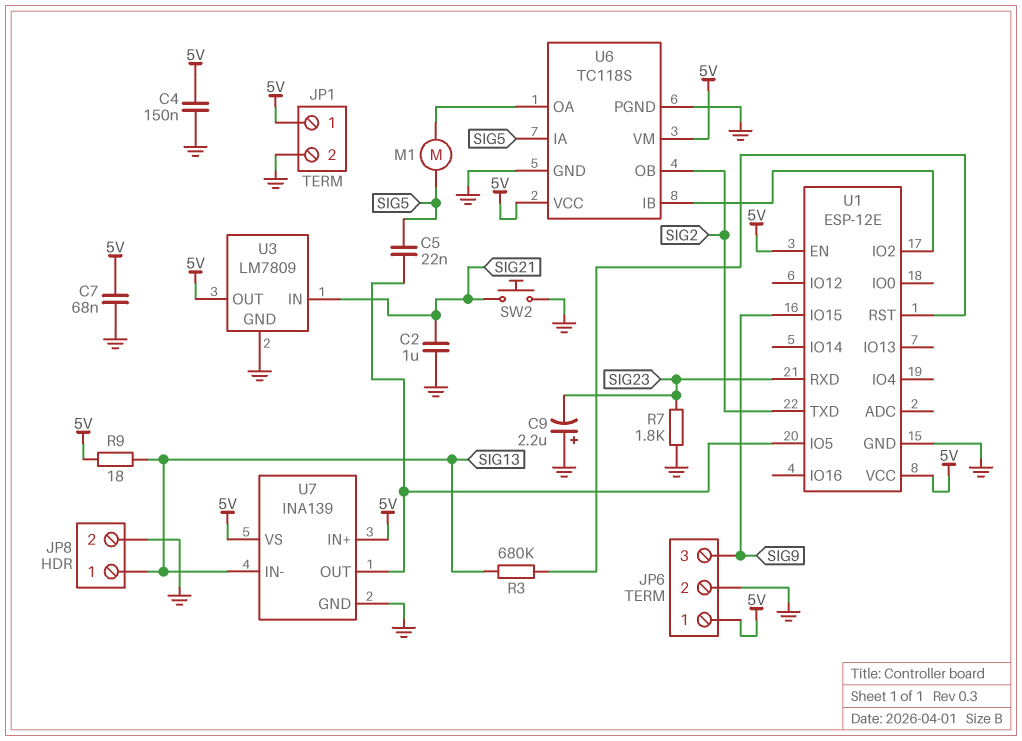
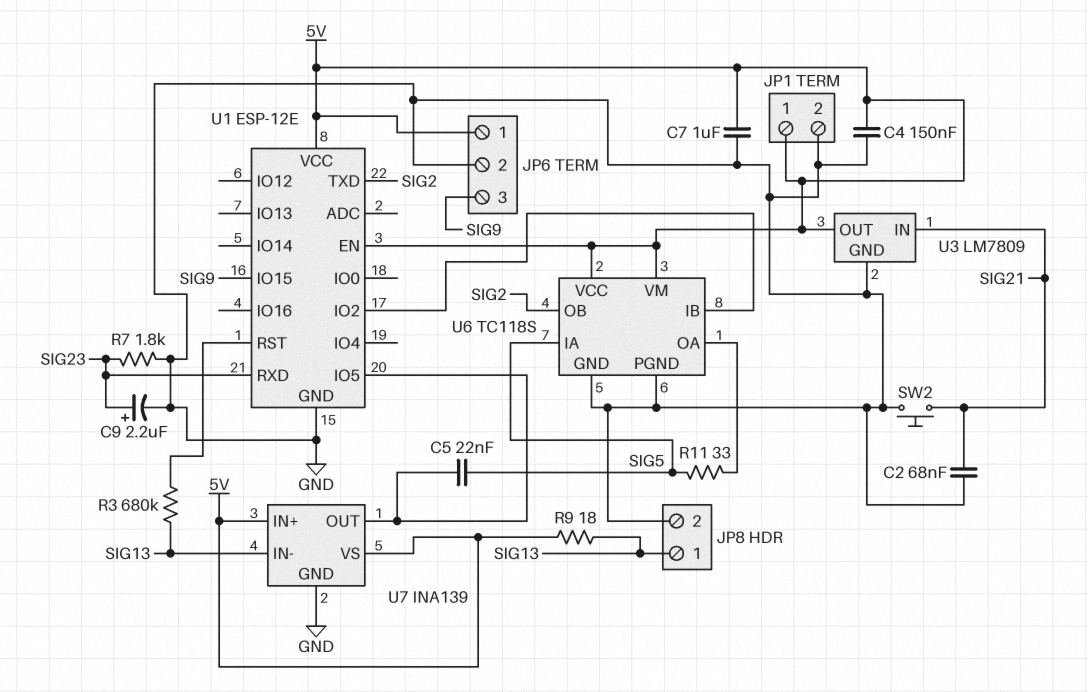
C2: 1uF (GND, SIG21) -> 68nF (GND, SIG21)
C7: 68nF (5V, GND) -> 1uF (5V, GND)
C9: 2.2uF (plus GND, minus SIG23) -> 2.2uF (plus SIG23, minus GND)
M1: motor (SIG5, U6/OA) -> none
R11: none -> 33 (SIG5, U6/OA)

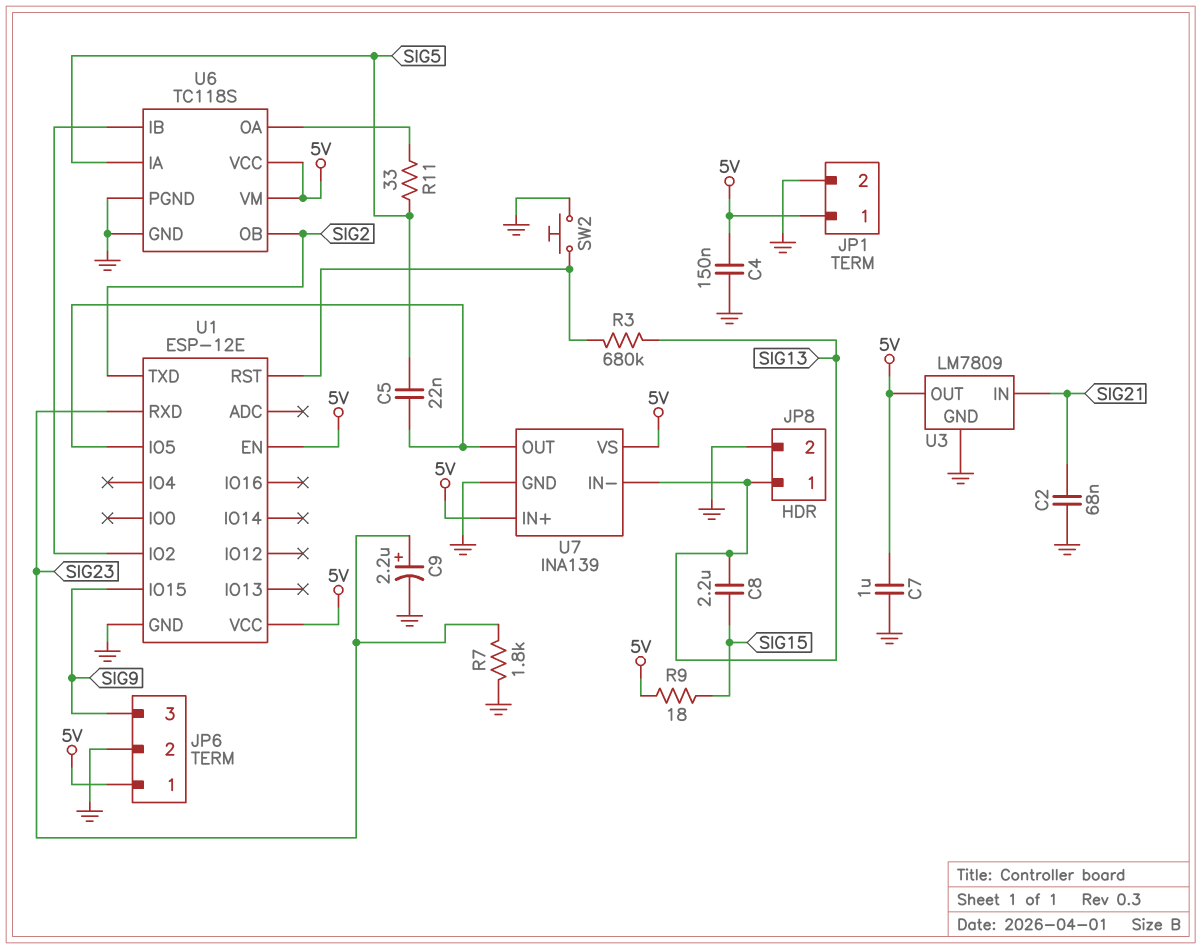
C8: none -> 2.2uF (SIG13, SIG15)
R9: 18 (5V, SIG13) -> 18 (5V, SIG15)
SW2: button (GND, SIG21) -> button (GND, U1/RST)

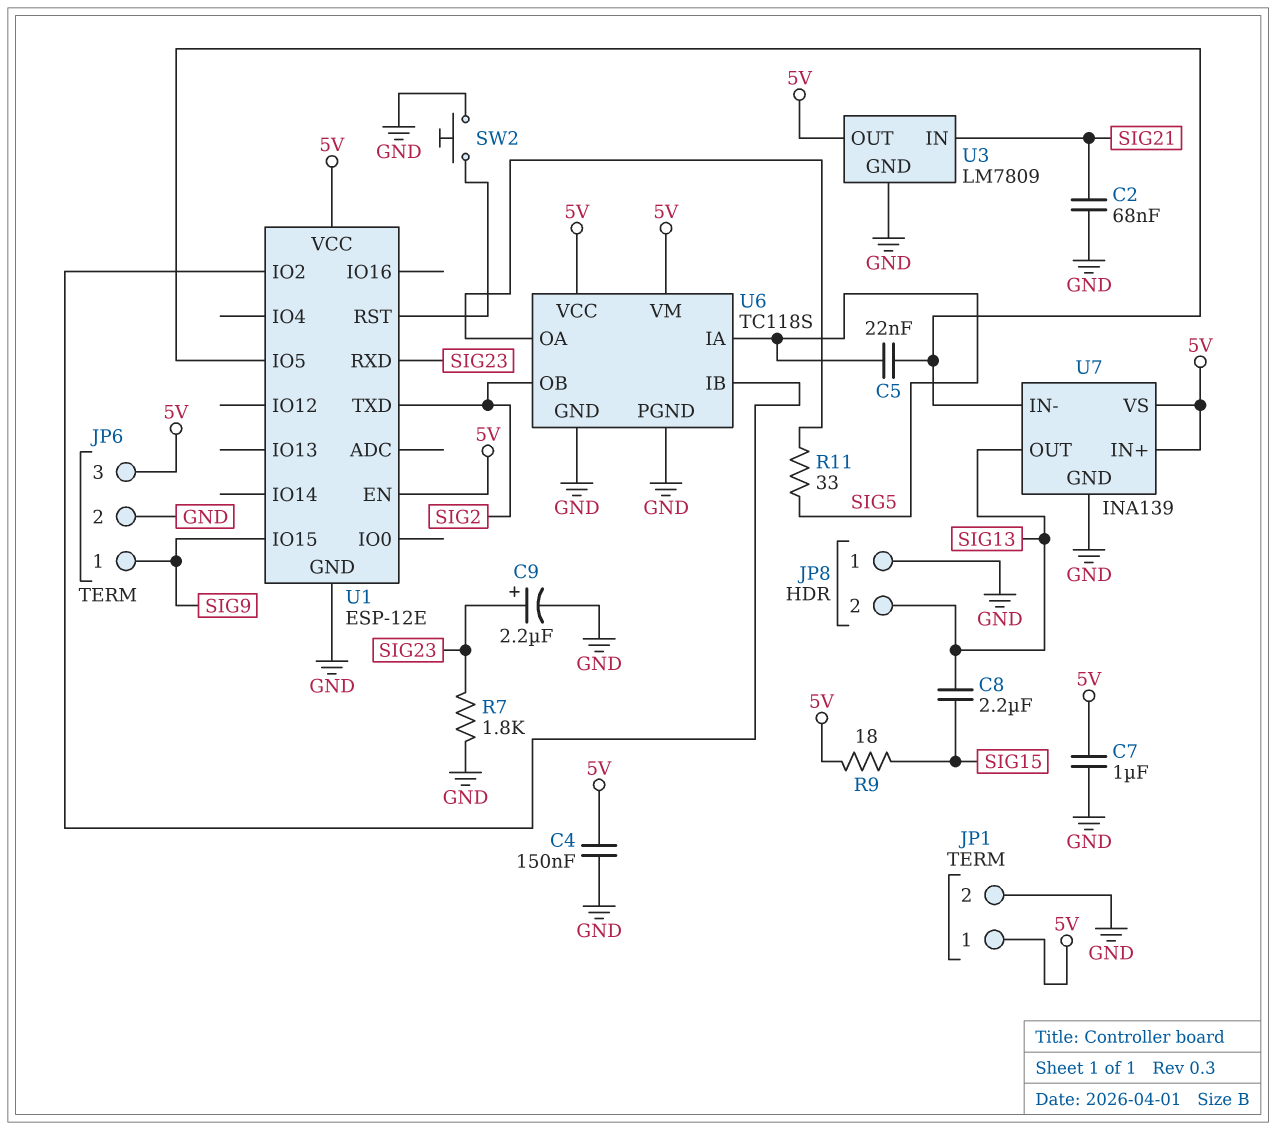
JP6 pin 1: 5V -> SIG9
JP6 pin 3: SIG9 -> 5V
JP8 pin 1: SIG13 -> GND
JP8 pin 2: GND -> SIG13
R3: 680k (SIG13, U1/RST) -> none
U7 pin IN-: SIG13 -> U1/IO5
U7 pin OUT: U1/IO5 -> SIG13

